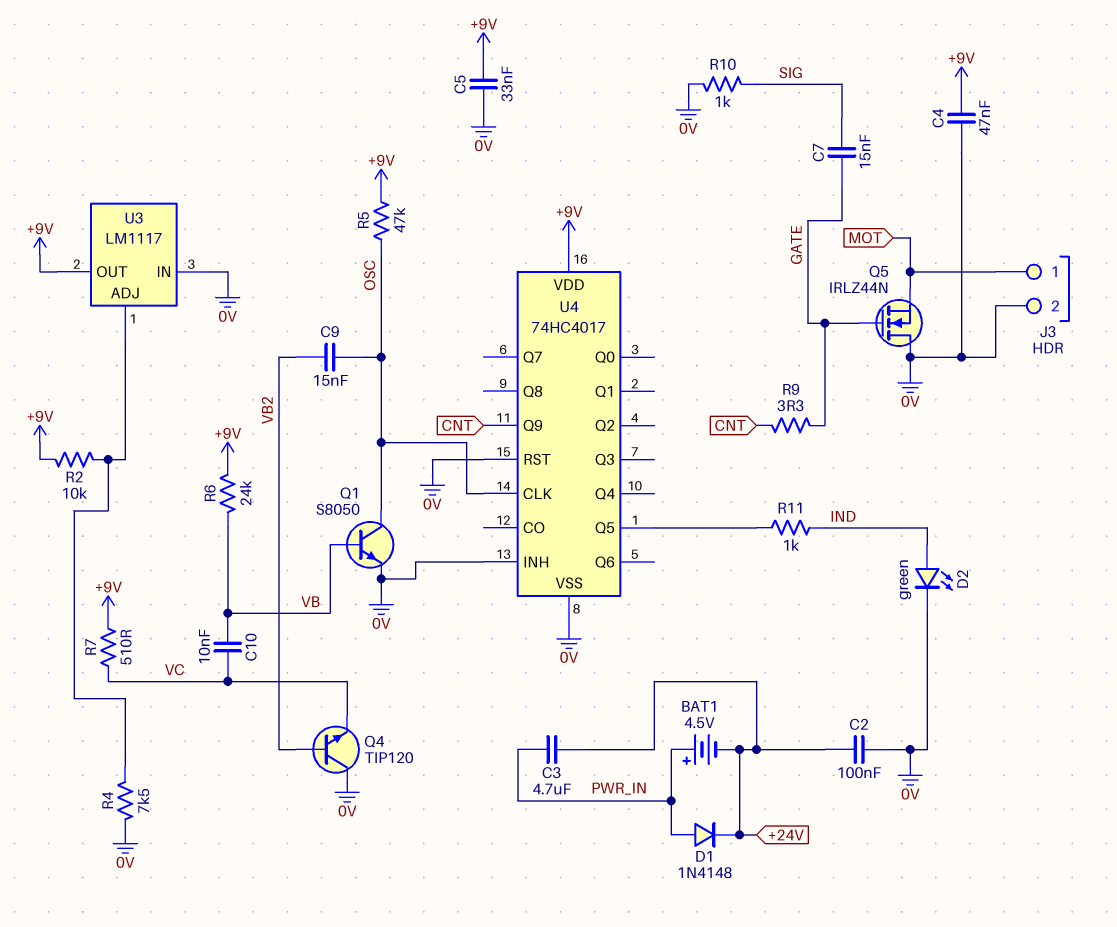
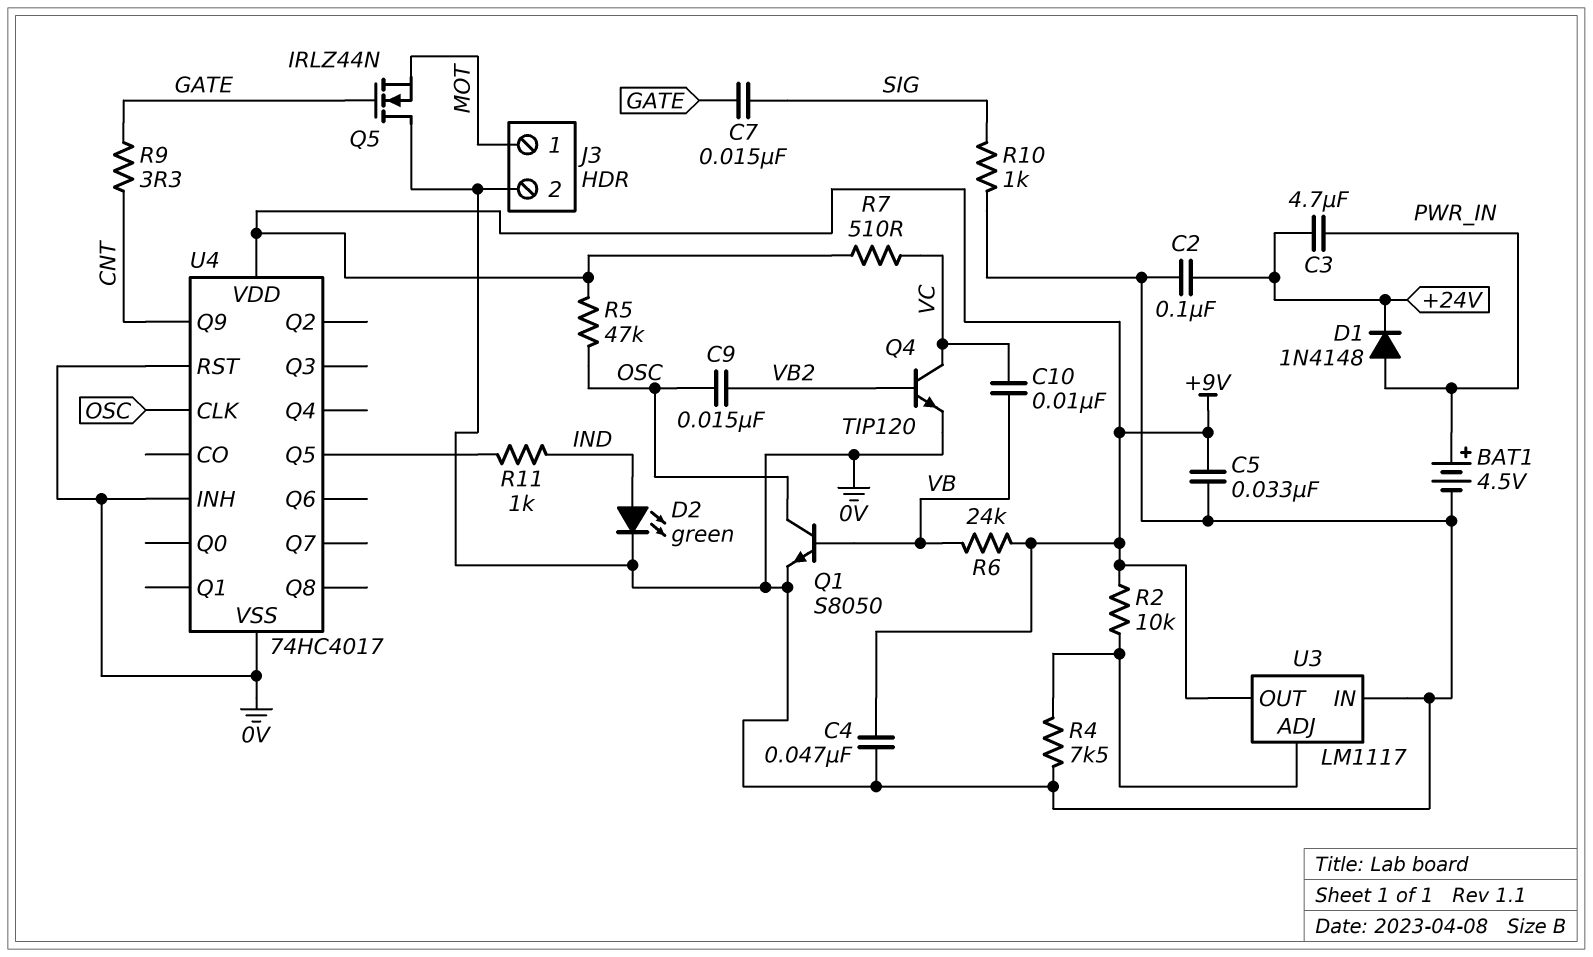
BAT1: 4.5V (plus PWR_IN, minus +24V) -> 4.5V (plus PWR_IN, minus 0V)
Q4: NPN TIP120 (B VB2, C 0V, E VC) -> NPN TIP120 (B VB2, C VC, E 0V)

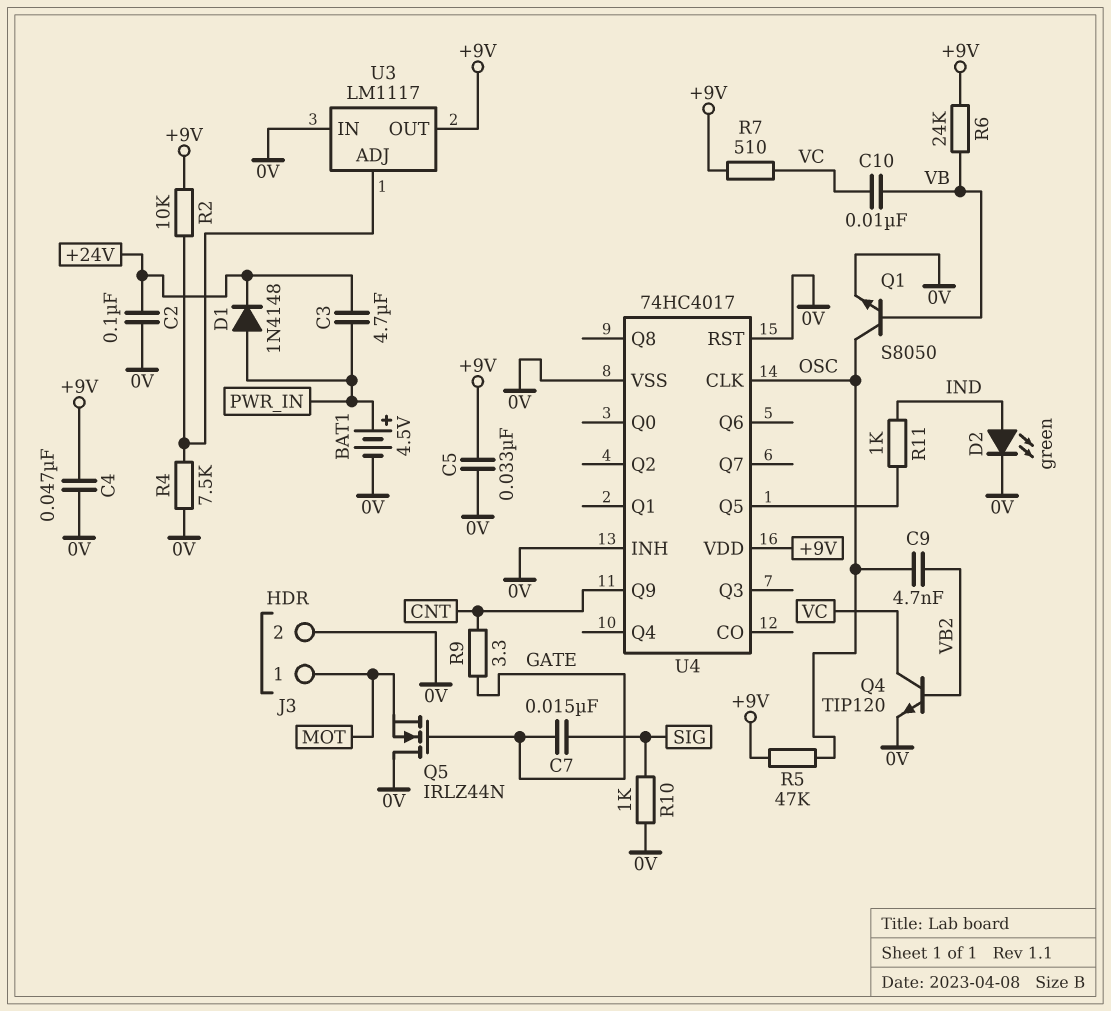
C9: 15nF (OSC, VB2) -> 4.7nF (OSC, VB2)

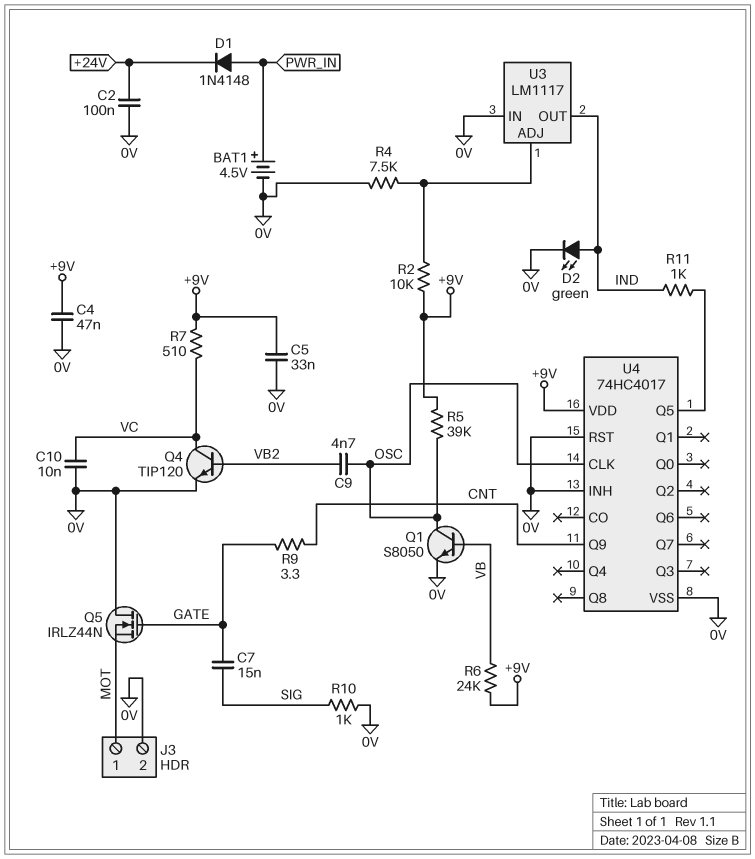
C3: 4.7uF (+24V, PWR_IN) -> none
C10: 10nF (VB, VC) -> 10nF (0V, VC)
R5: 47k (+9V, OSC) -> 39k (+9V, OSC)
U3 pin OUT: +9V -> IND

